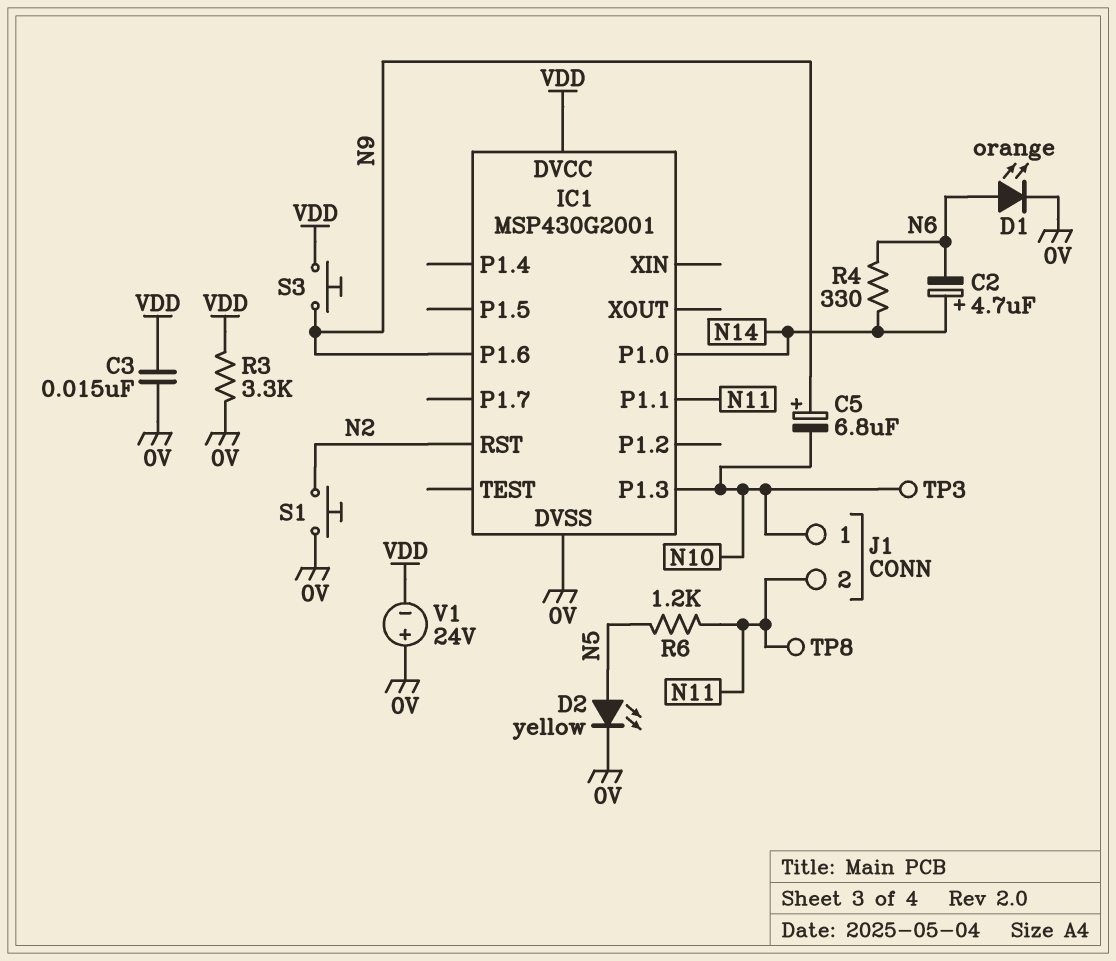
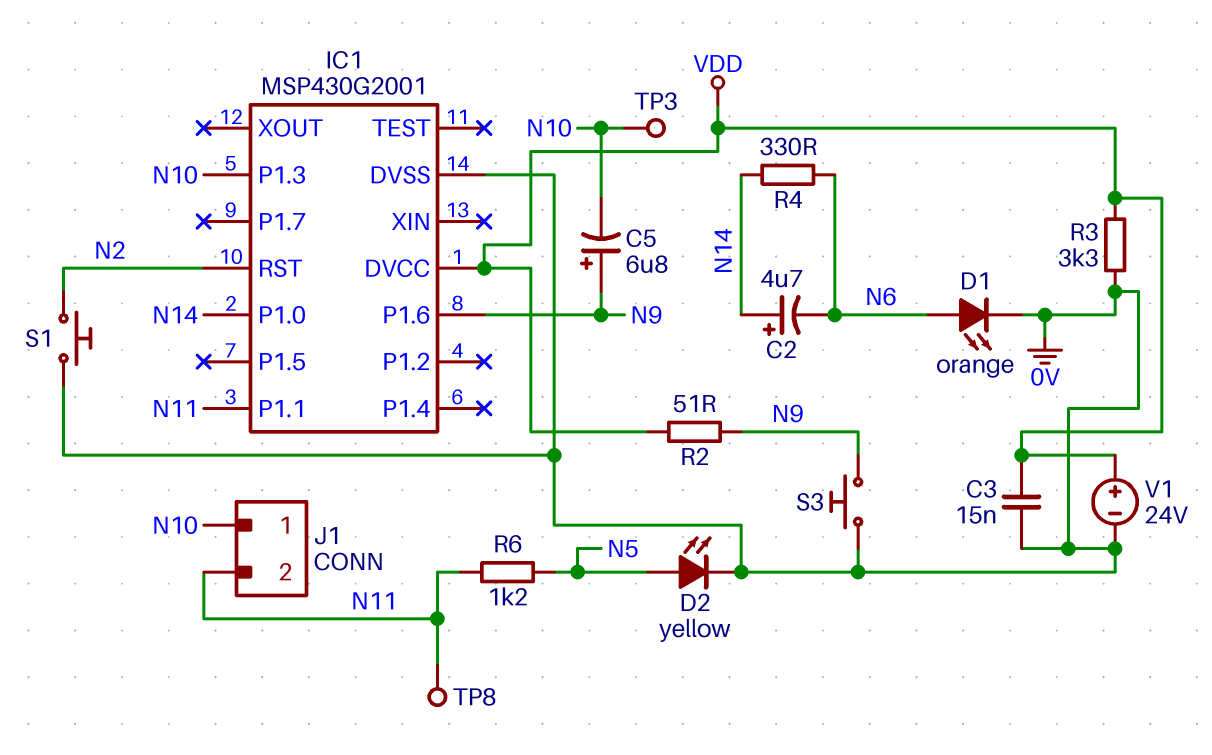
R2: none -> 51 (N9, VDD)
S3: button (N9, VDD) -> button (0V, N9)
V1: 24V (plus 0V, minus VDD) -> 24V (plus VDD, minus 0V)

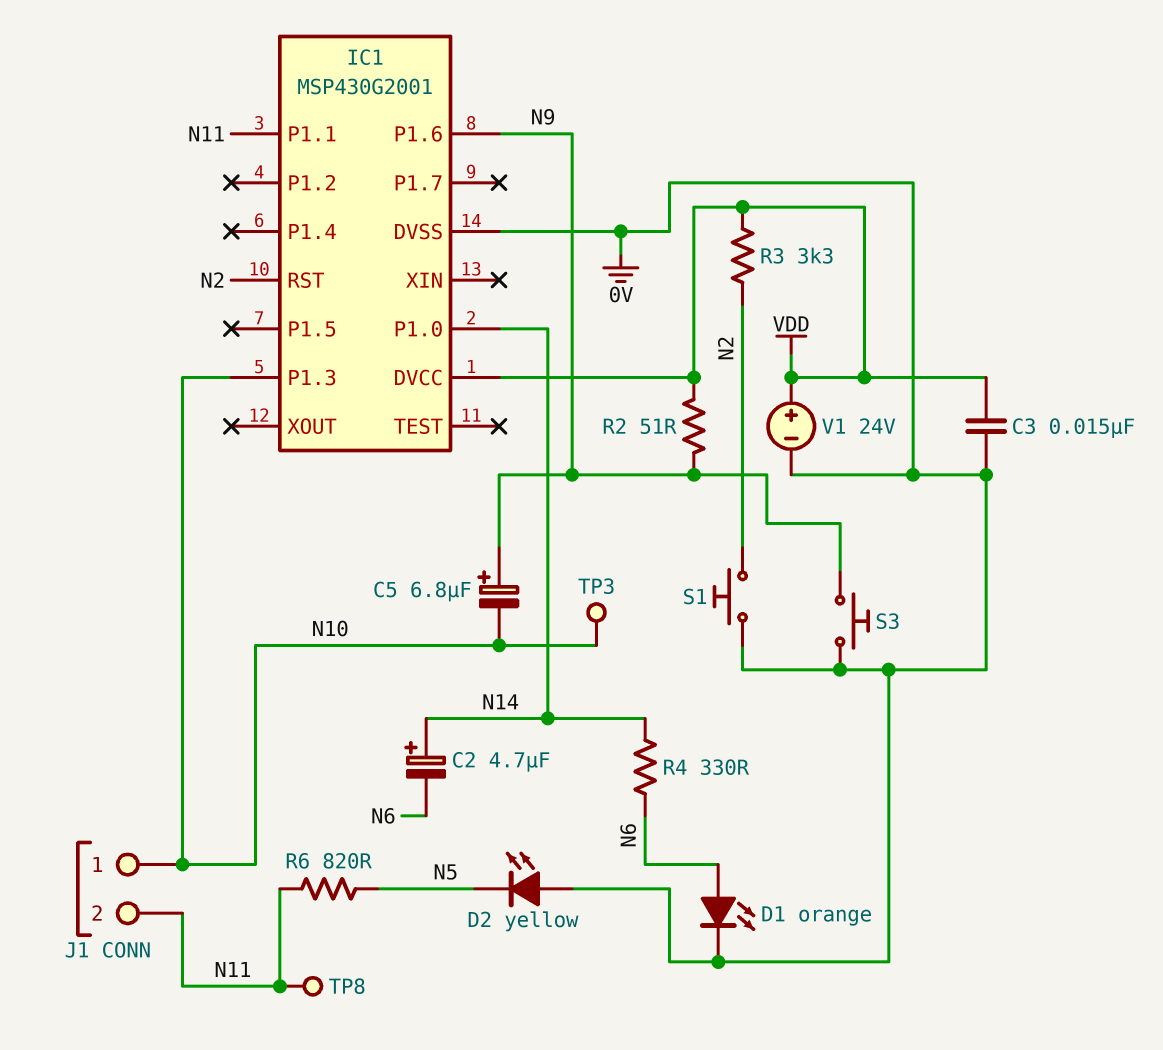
D2: LED yellow (A N5, K 0V) -> LED yellow (A 0V, K N5)
R3: 3.3k (0V, VDD) -> 3.3k (N2, VDD)
R6: 1.2k (N5, N11) -> 820 (N5, N11)

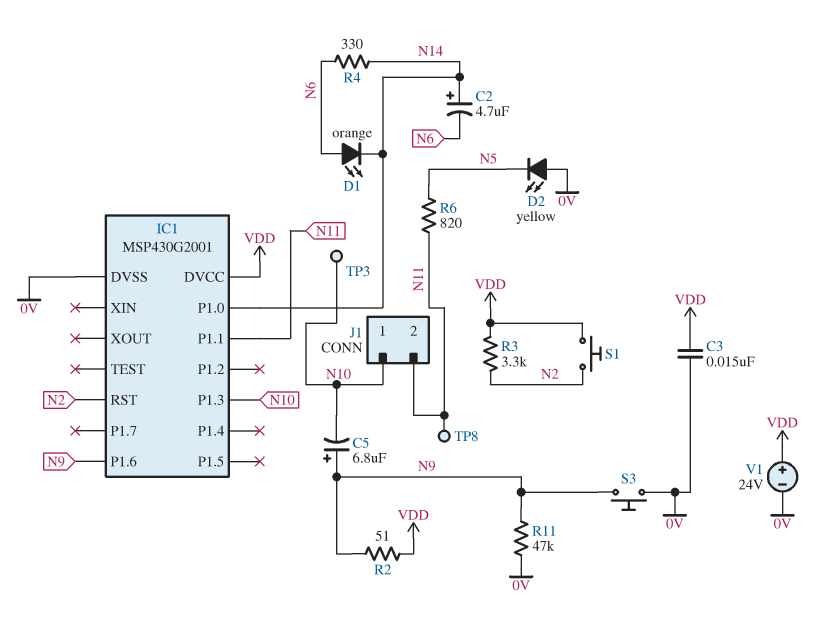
D1: LED orange (A N6, K 0V) -> LED orange (A N6, K N14)
R11: none -> 47k (0V, N9)
S1: button (0V, N2) -> button (N2, VDD)

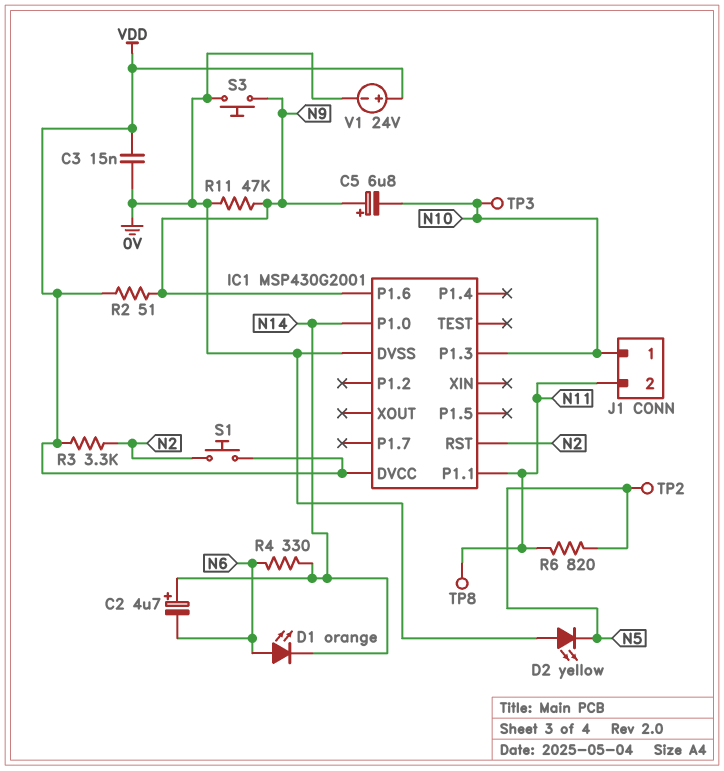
TP2: none -> test point (N5)

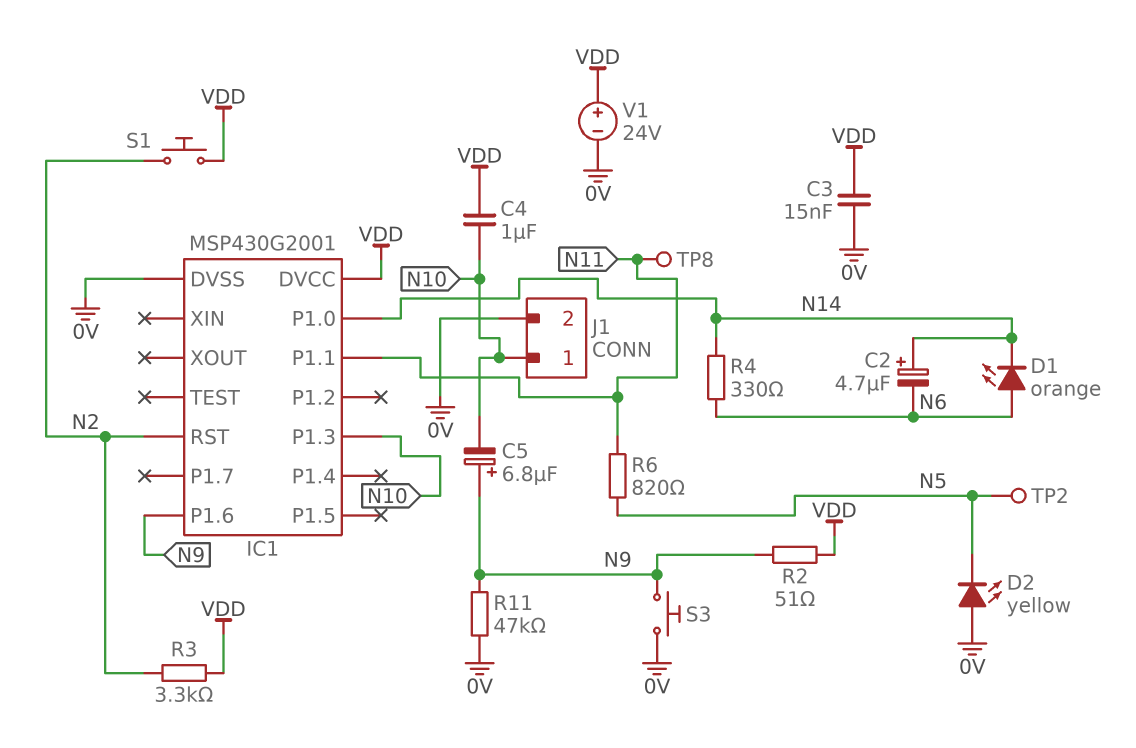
C4: none -> 1uF (N10, VDD)
J1 pin 2: N11 -> 0V
TP3: test point (N10) -> none

